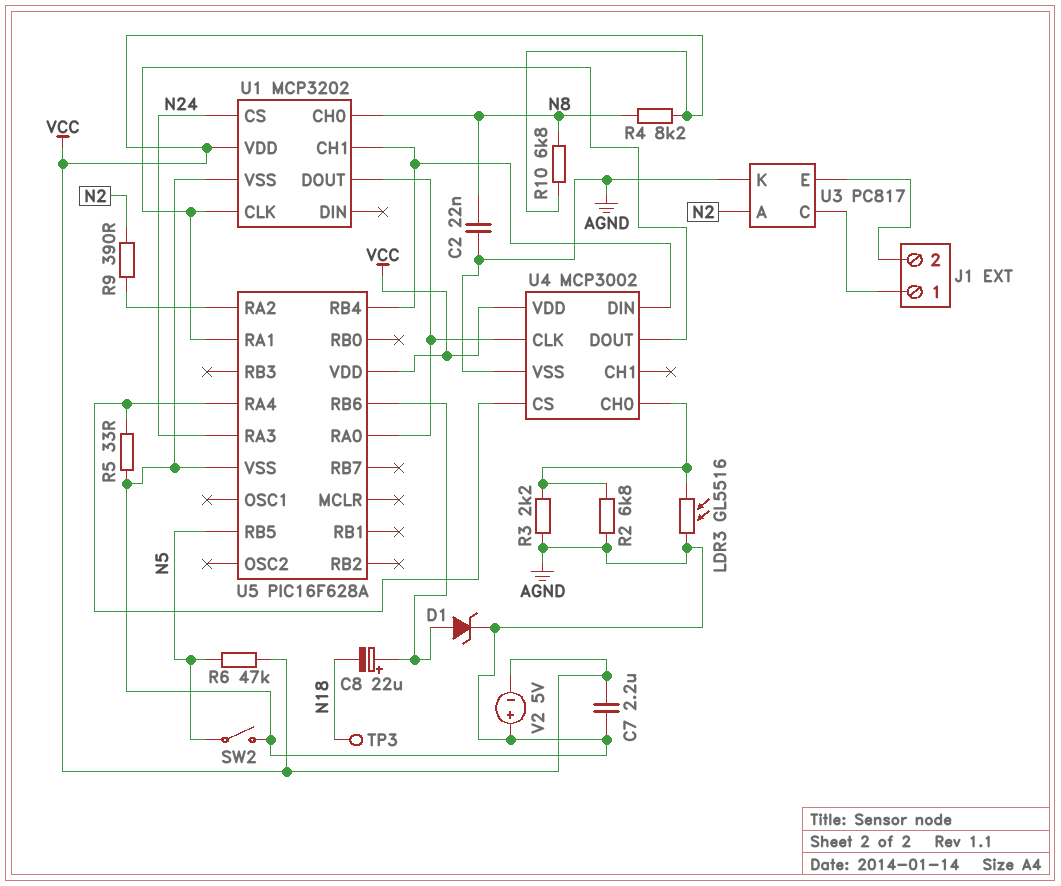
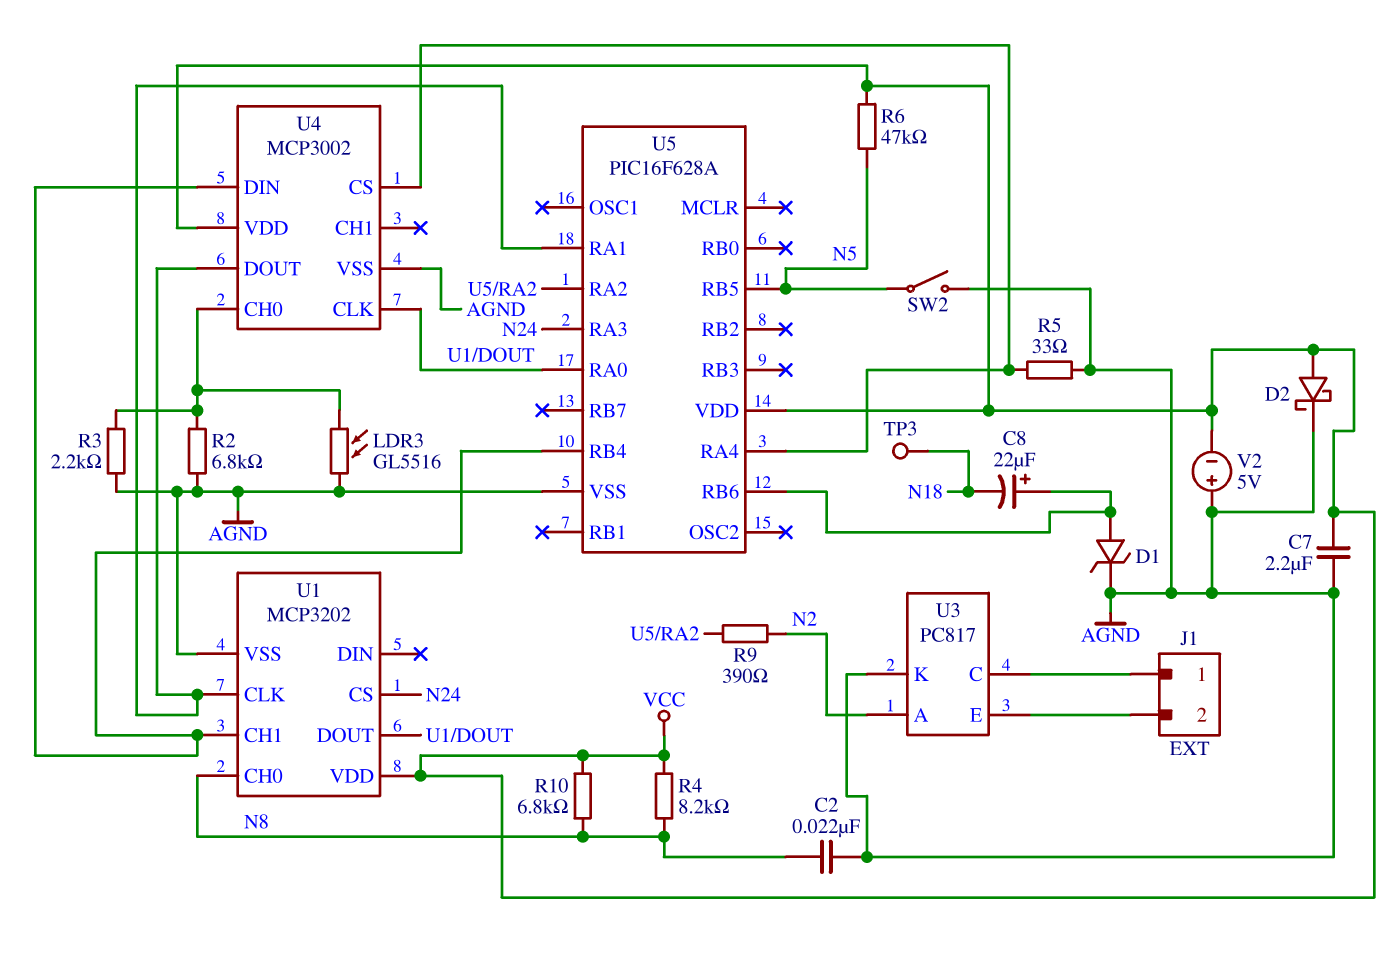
D2: none -> schottky (A VCC, K AGND)

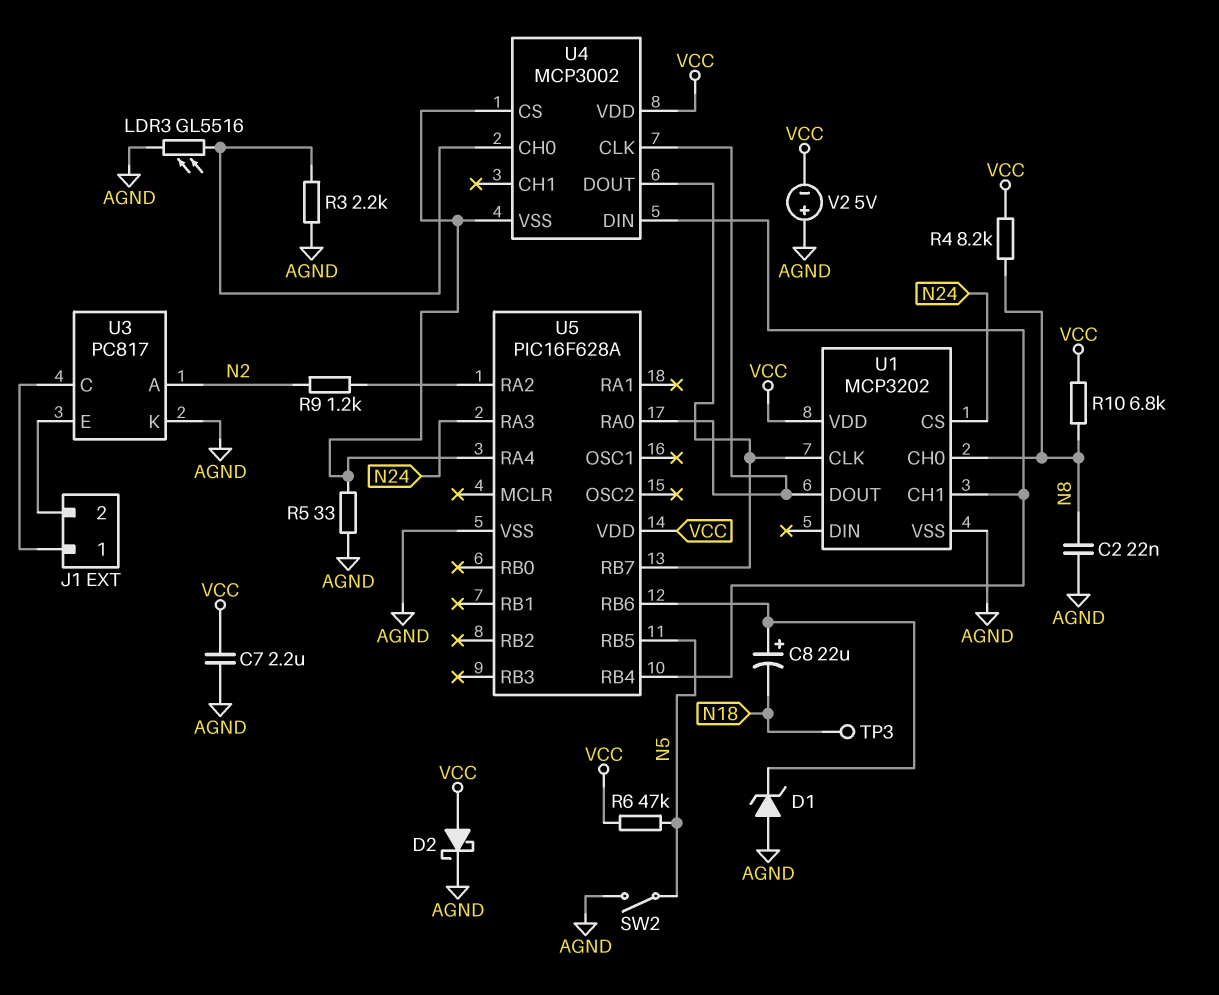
D1: zener (A U5/RB6, K AGND) -> zener (A AGND, K U5/RB6)
R2: 6.8k (AGND, U4/CH0) -> none
R9: 390 (N2, U5/RA2) -> 1.2k (N2, U5/RA2)
U4 pin VSS: AGND -> U4/CS
U5 pin RA1: U1/CLK -> none
U5 pin RB7: none -> U1/CLK

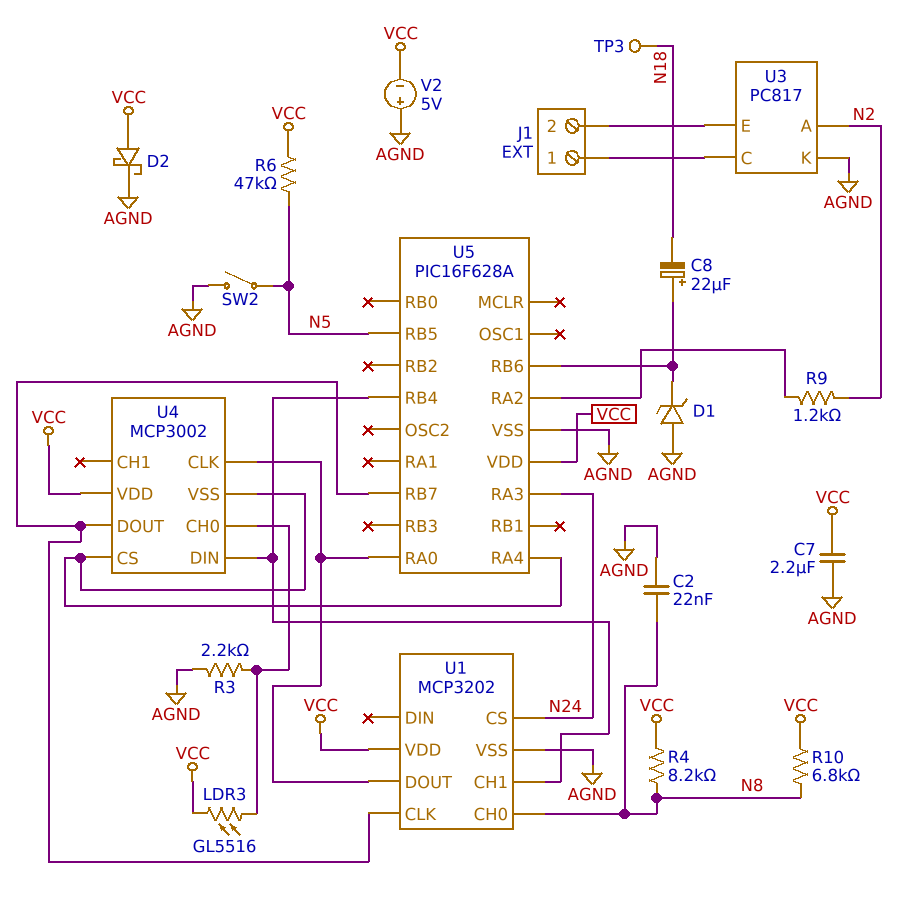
LDR3: GL5516 (AGND, U4/CH0) -> GL5516 (U4/CH0, VCC)
R5: 33 (AGND, U4/CS) -> none

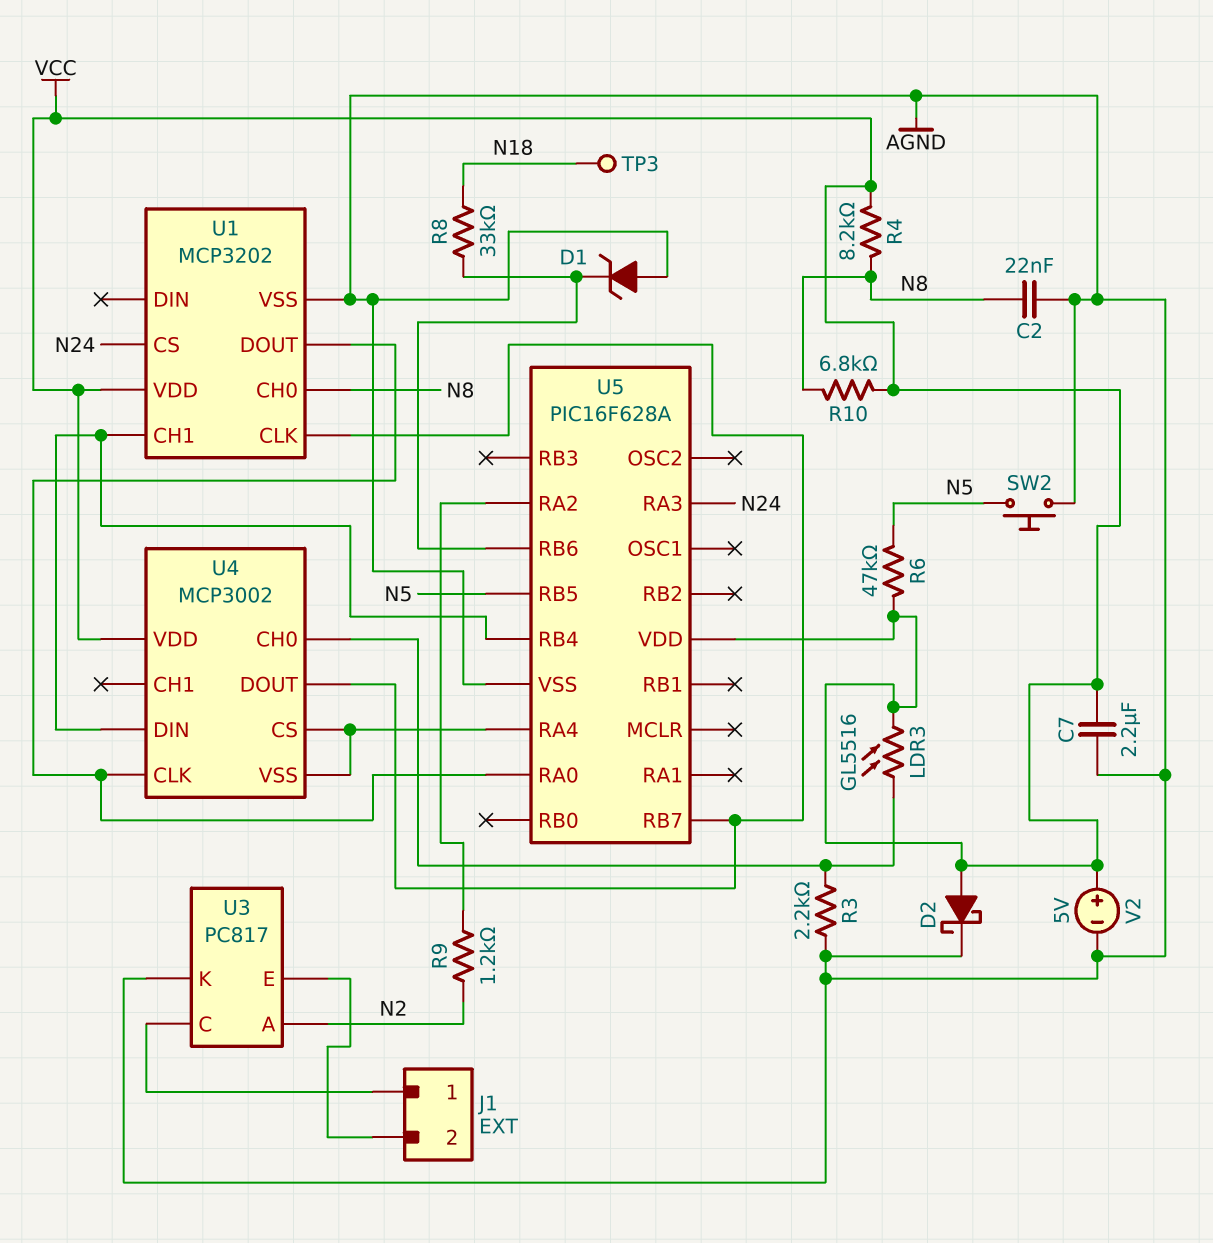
C8: 22uF (plus U5/RB6, minus N18) -> none
R8: none -> 33k (N18, U5/RB6)
SW2: switch (AGND, N5) -> button (AGND, N5)
V2: 5V (plus AGND, minus VCC) -> 5V (plus VCC, minus AGND)

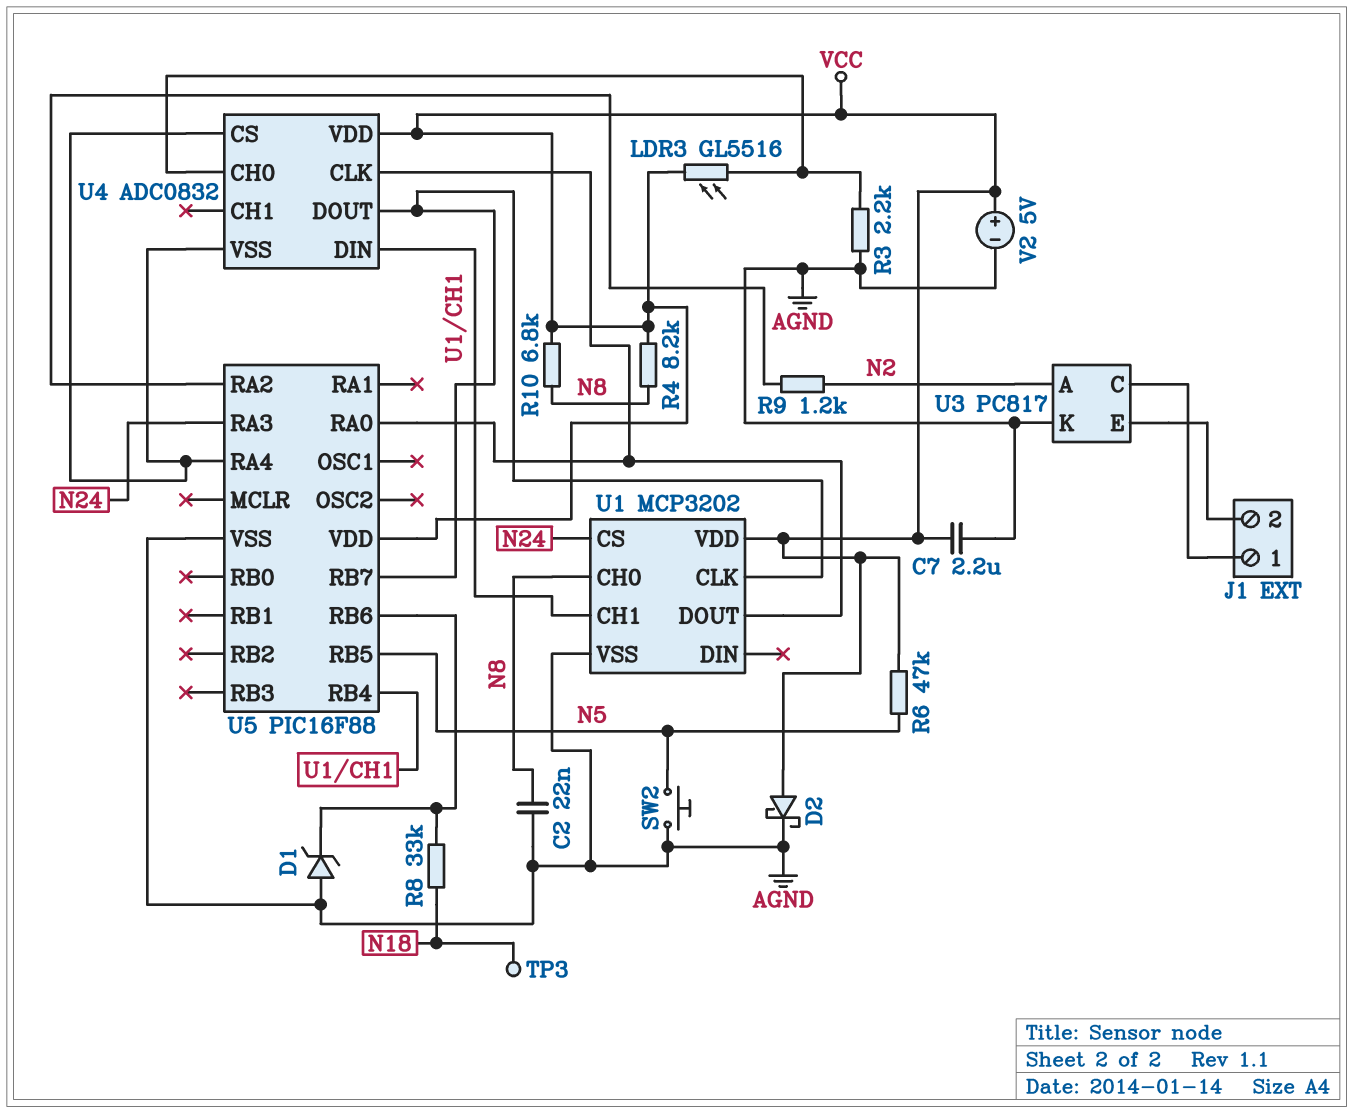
U4: MCP3002 -> ADC0832
U5: PIC16F628A -> PIC16F88

